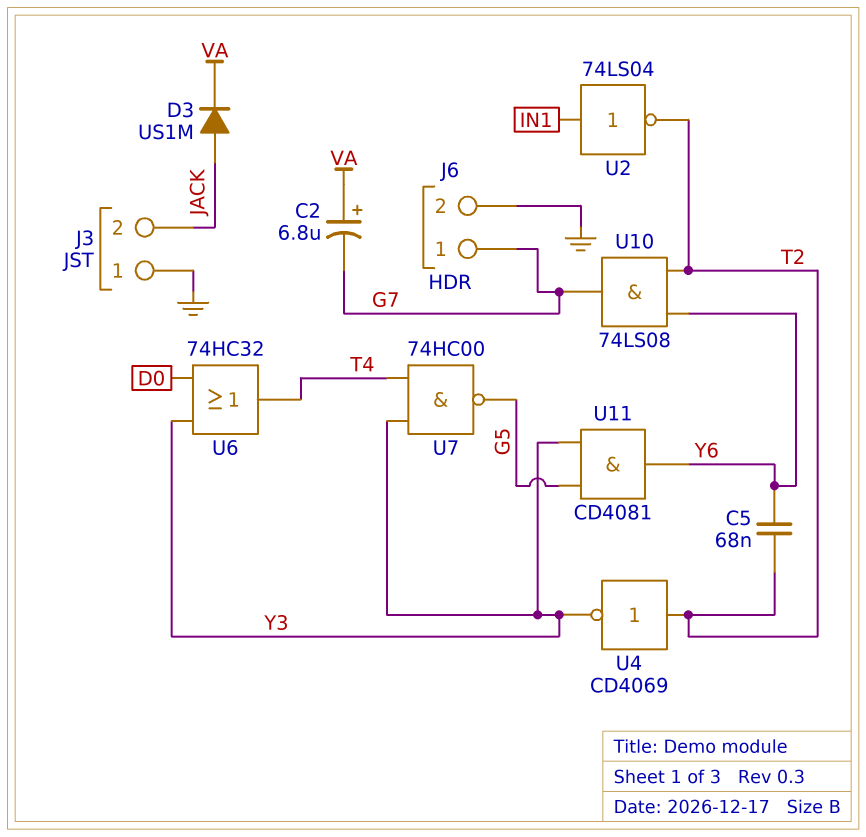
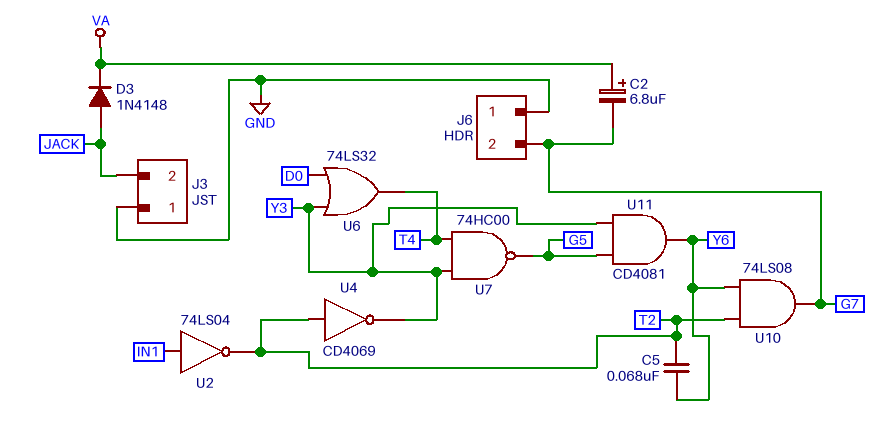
D3: diode US1M (A JACK, K VA) -> diode 1N4148 (A JACK, K VA)
J6 pin 1: G7 -> GND
J6 pin 2: GND -> G7
U6: OR 74HC32 (in D0, in Y3, out T4) -> OR 74LS32 (in D0, in Y3, out T4)

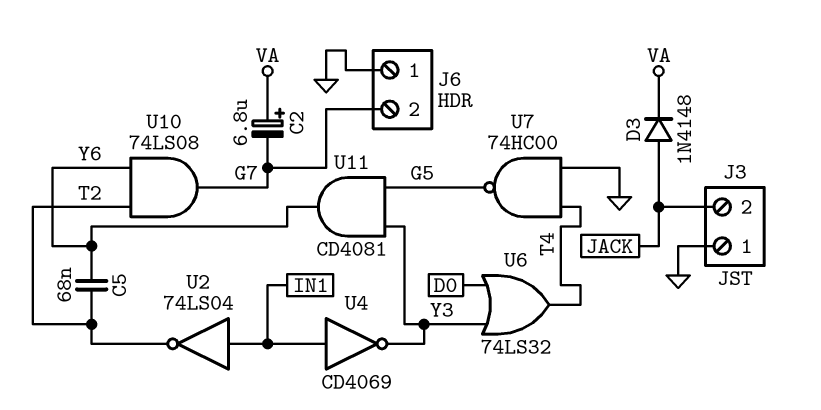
U4: NOT CD4069 (in T2, out Y3) -> NOT CD4069 (in IN1, out Y3)
U7: NAND 74HC00 (in T4, in Y3, out G5) -> NAND 74HC00 (in GND, in T4, out G5)

